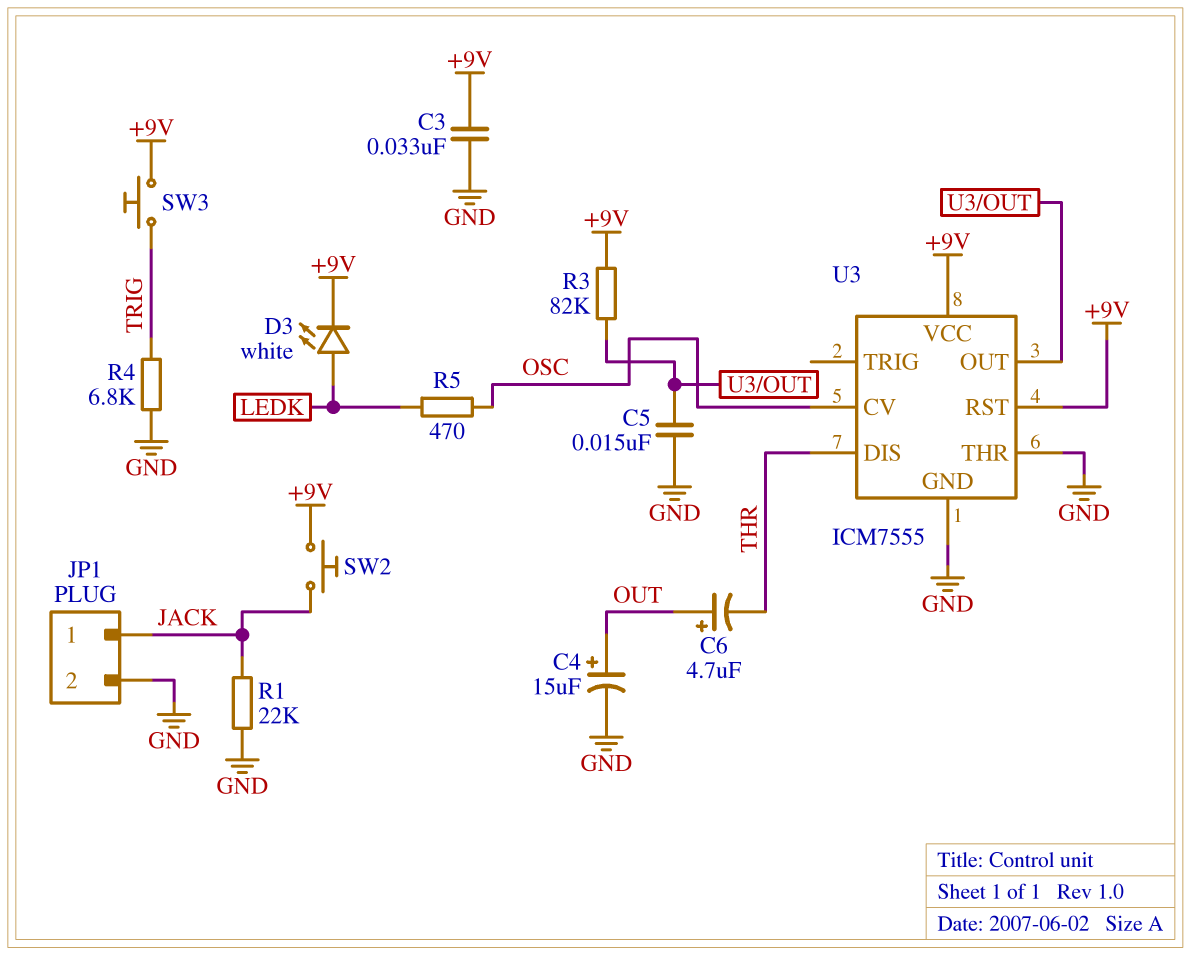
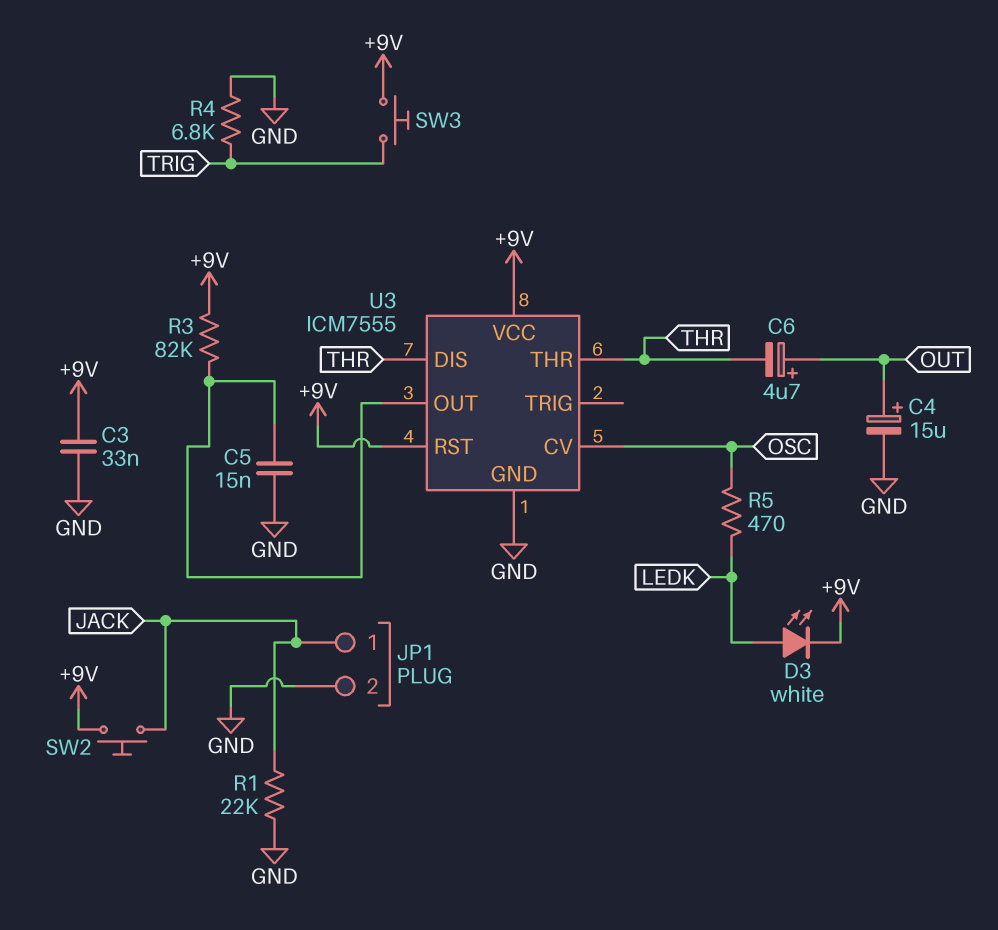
U3 pin THR: GND -> THR

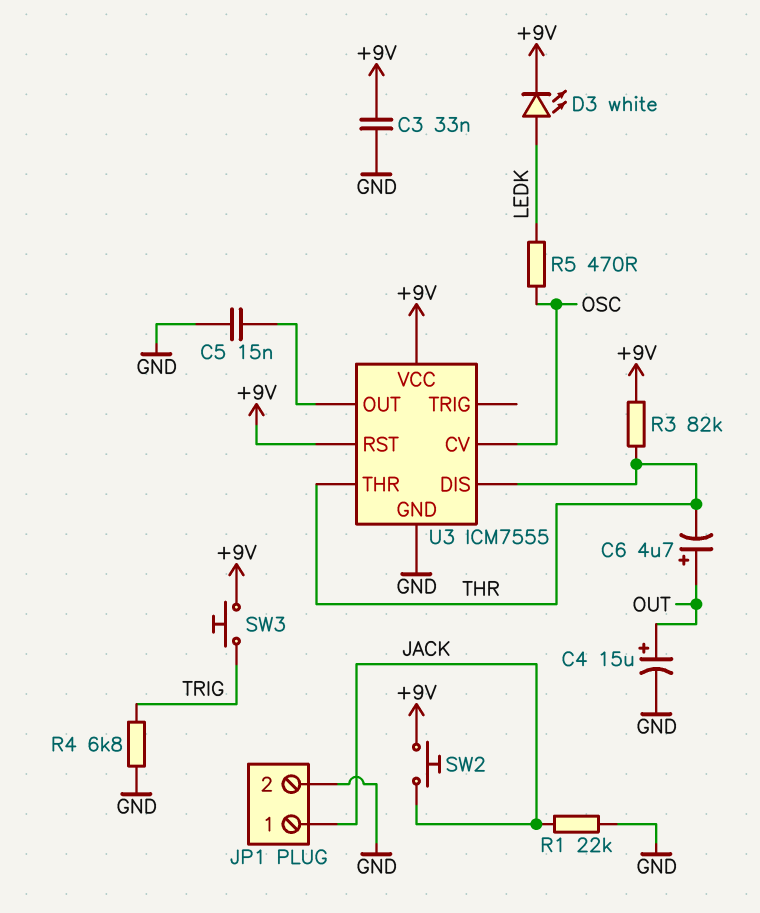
R3: 82k (+9V, U3/OUT) -> 82k (+9V, THR)

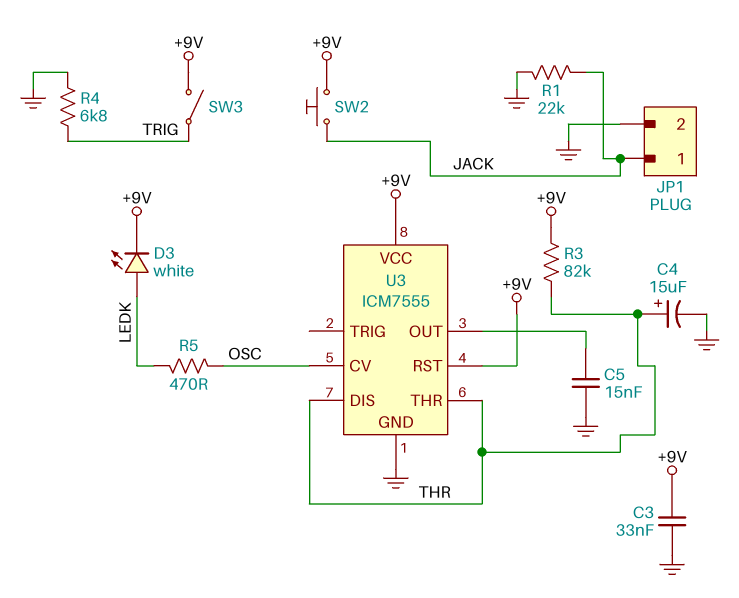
C4: 15uF (plus OUT, minus GND) -> 15uF (plus THR, minus GND)
C6: 4.7uF (plus OUT, minus THR) -> none
SW3: button (+9V, TRIG) -> switch (+9V, TRIG)

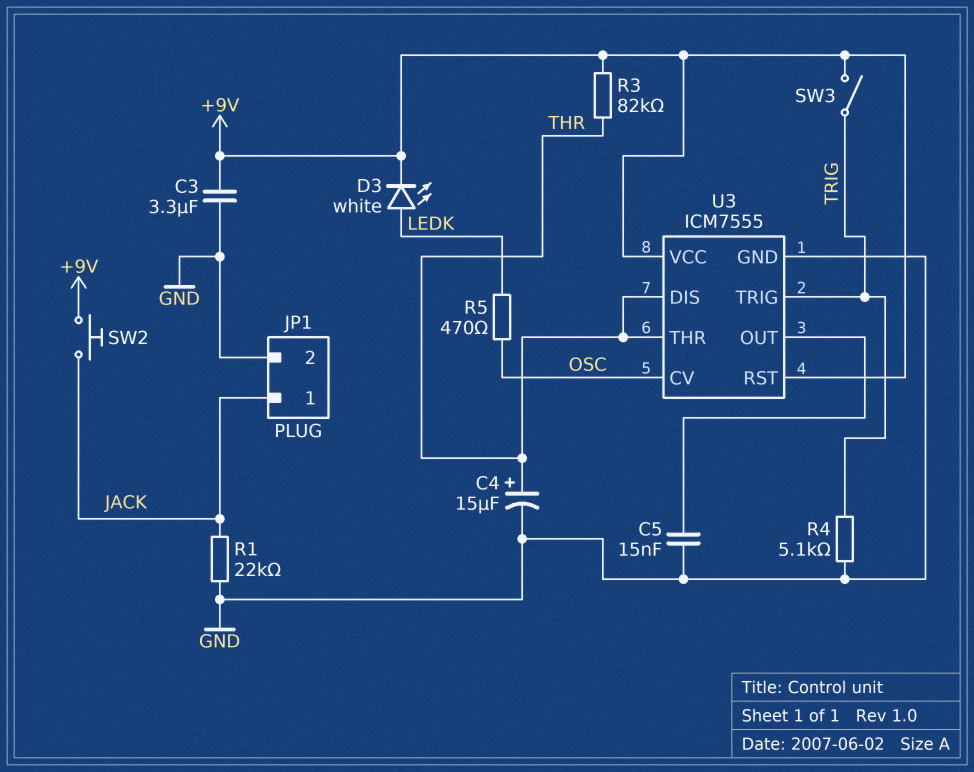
C3: 33nF (+9V, GND) -> 3.3uF (+9V, GND)
R4: 6.8k (GND, TRIG) -> 5.1k (GND, TRIG)
U3 pin TRIG: none -> TRIG

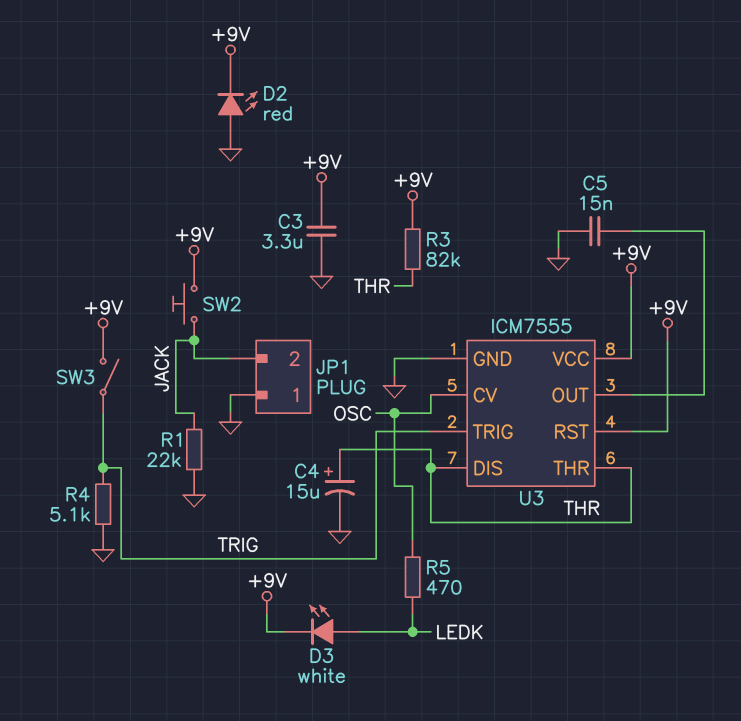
D2: none -> LED red (A GND, K +9V)
JP1 pin 1: JACK -> GND
JP1 pin 2: GND -> JACK

